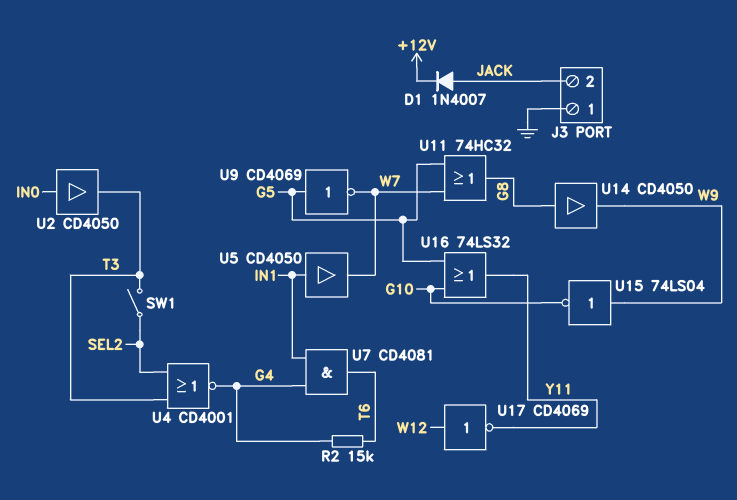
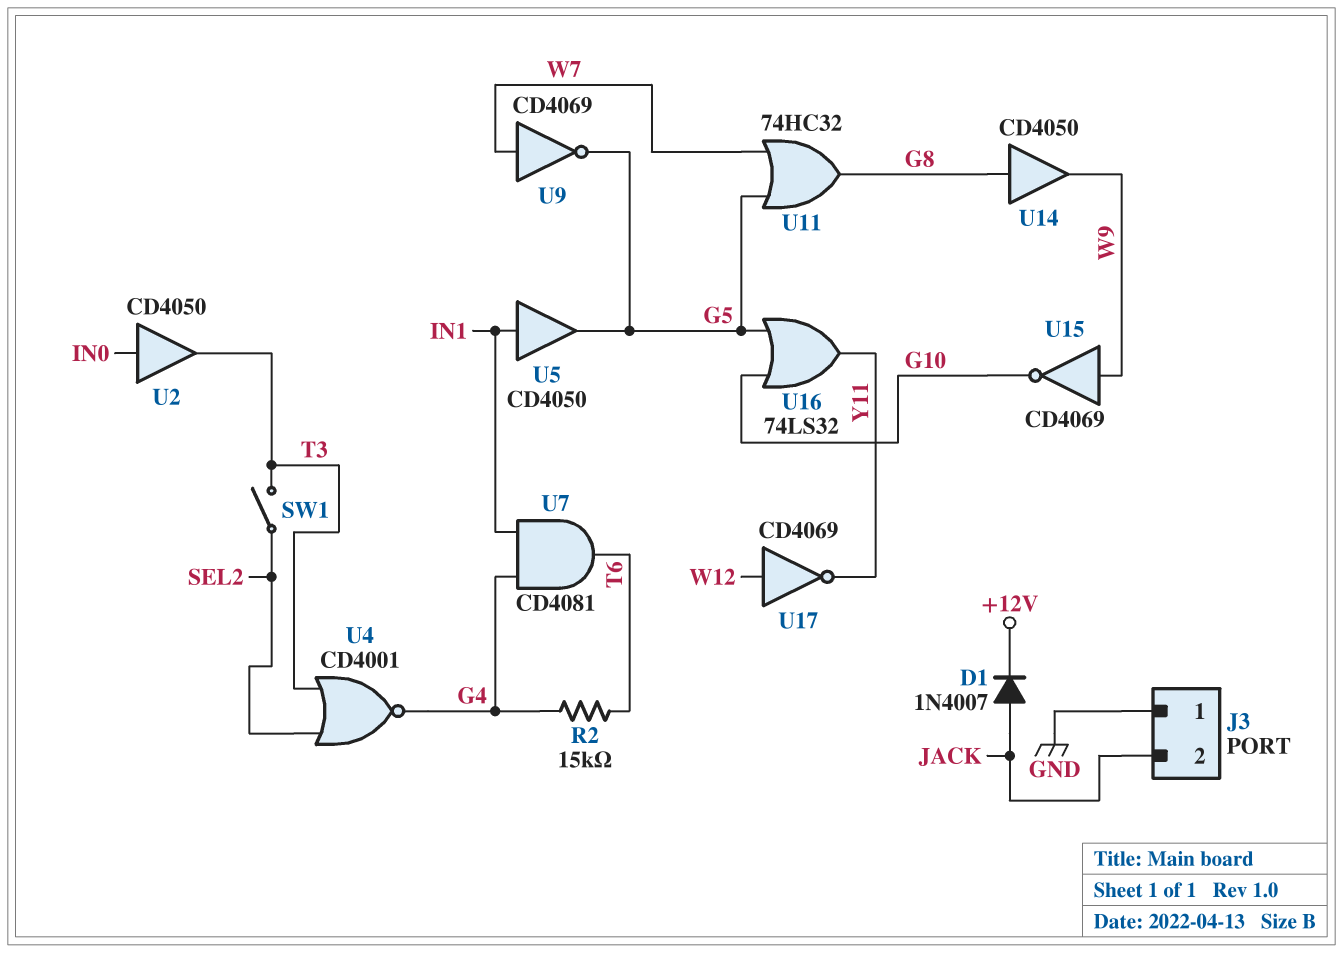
U5: buffer CD4050 (in IN1, out W7) -> buffer CD4050 (in IN1, out G5)
U9: NOT CD4069 (in G5, out W7) -> NOT CD4069 (in W7, out G5)
U15: NOT 74LS04 (in W9, out G10) -> NOT CD4069 (in W9, out G10)

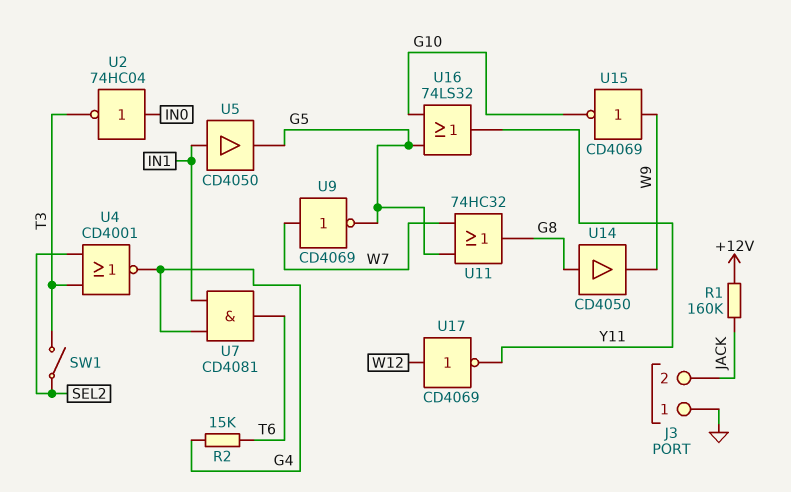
D1: diode 1N4007 (A JACK, K +12V) -> none
R1: none -> 160k (+12V, JACK)
U2: buffer CD4050 (in IN0, out T3) -> NOT 74HC04 (in IN0, out T3)

